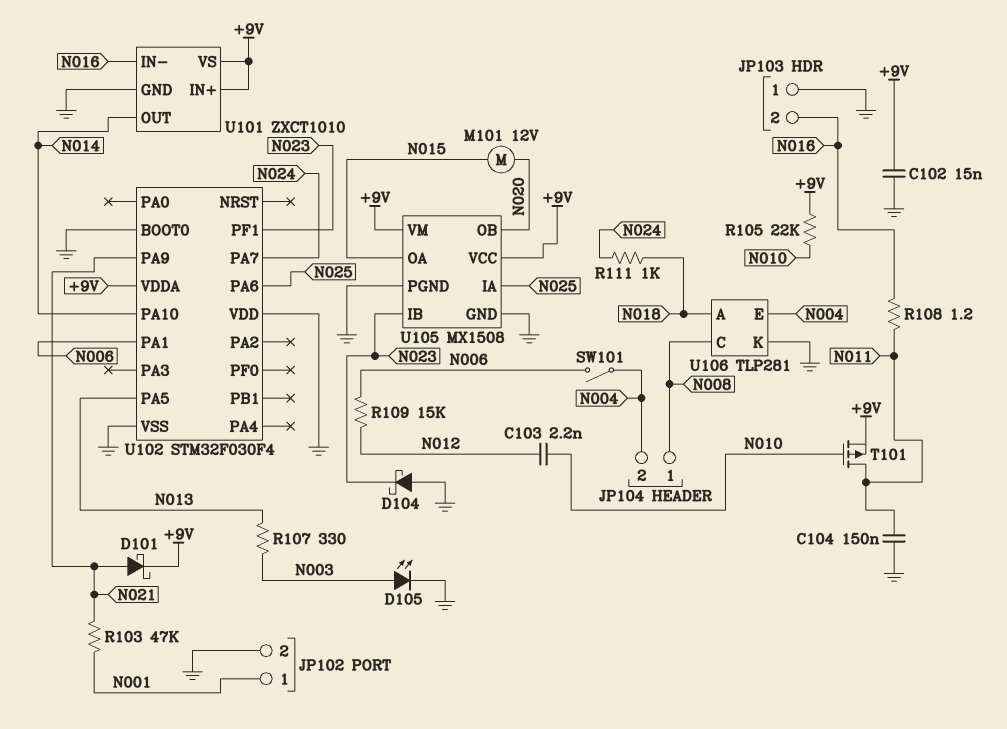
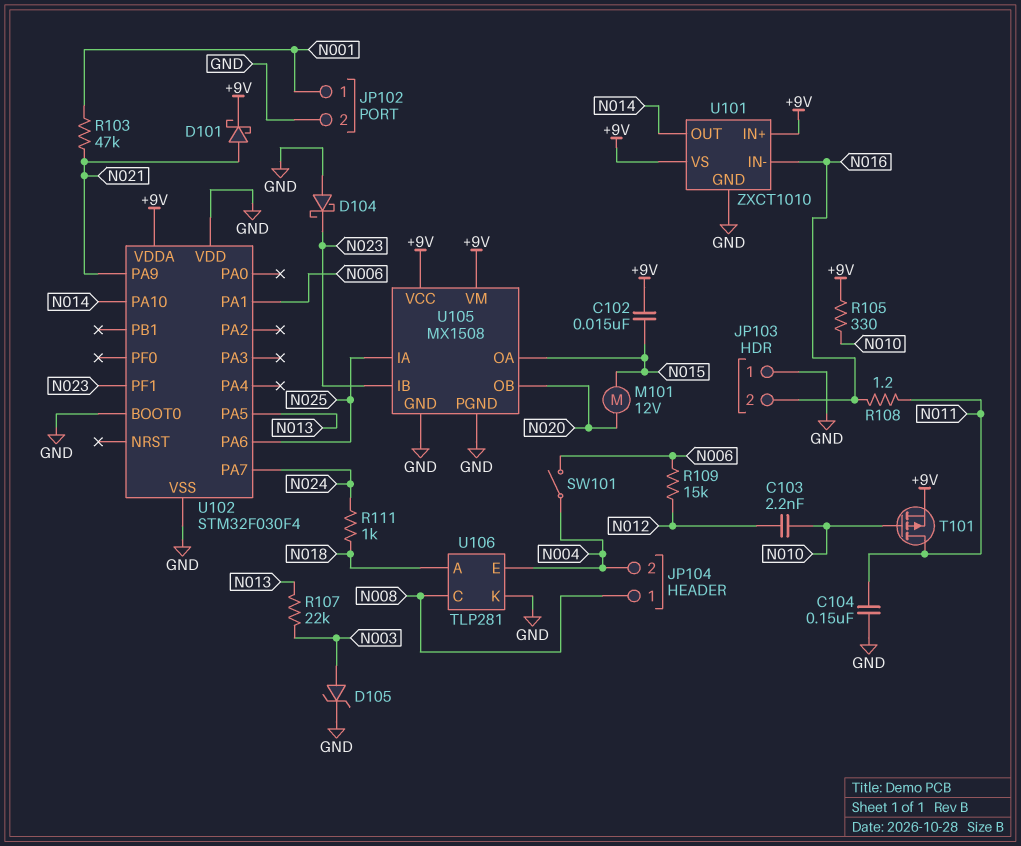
C102: 15nF (+9V, GND) -> 15nF (+9V, N015)
D105: LED (A N003, K GND) -> zener (A N003, K GND)
R105: 22k (+9V, N010) -> 330 (+9V, N010)
R107: 330 (N003, N013) -> 22k (N003, N013)

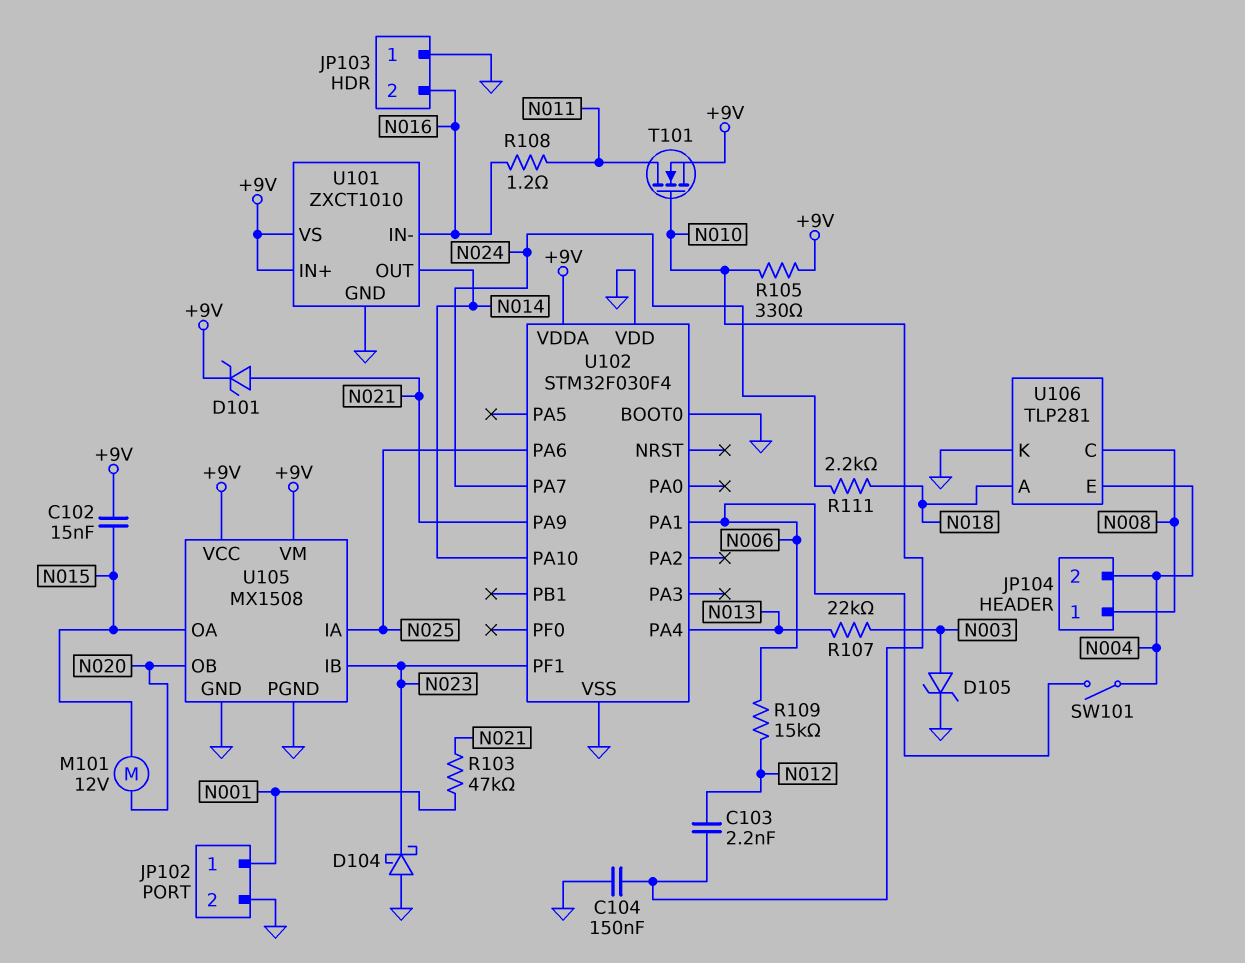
C104: 150nF (GND, N011) -> 150nF (GND, N010)
D101: schottky (A N021, K +9V) -> zener (A N021, K +9V)
R111: 1k (N018, N024) -> 2.2k (N018, N024)
T101: PMOS (G N010, D N011, S +9V) -> NMOS (G N010, D N011, S +9V)
U102 pin PA4: none -> N013
U102 pin PA5: N013 -> none

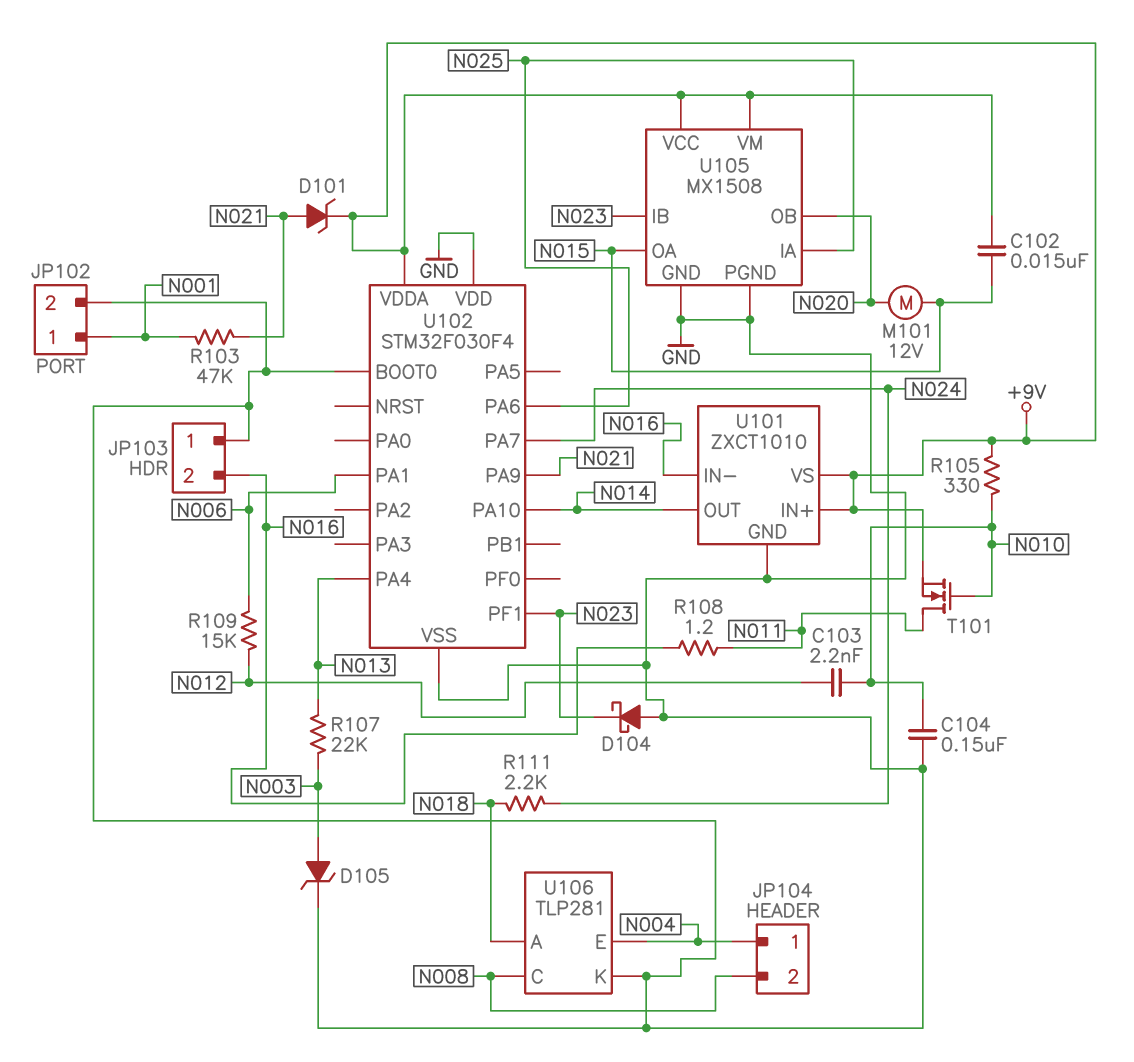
JP104 pin 1: N008 -> N004
JP104 pin 2: N004 -> N008
SW101: switch (N004, N006) -> none

